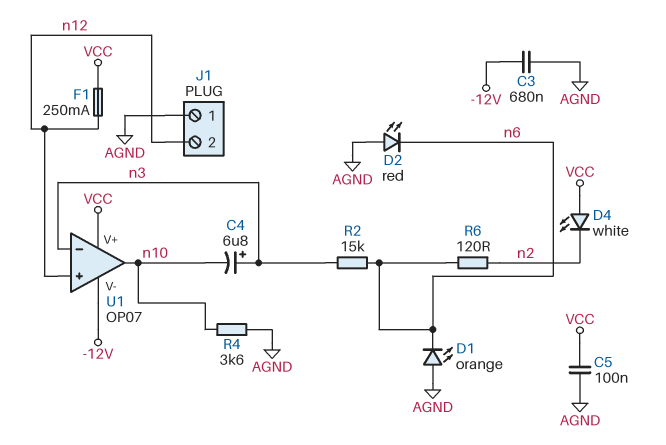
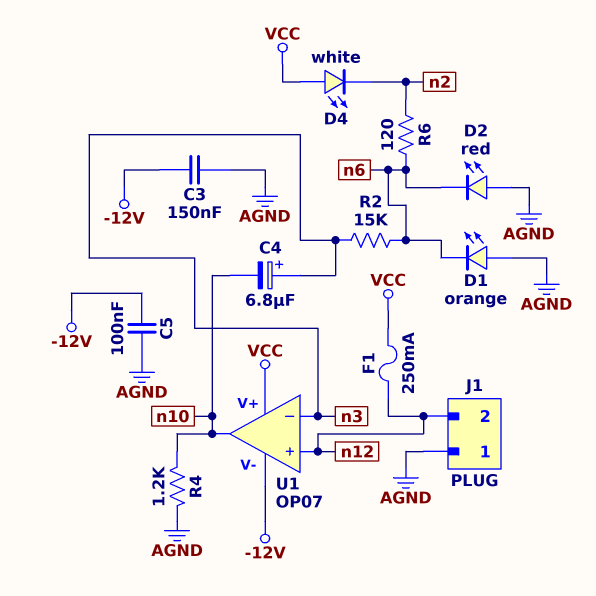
C3: 680nF (-12V, AGND) -> 150nF (-12V, AGND)
C5: 100nF (AGND, VCC) -> 100nF (-12V, AGND)
R4: 3.6k (AGND, n10) -> 1.2k (AGND, n10)

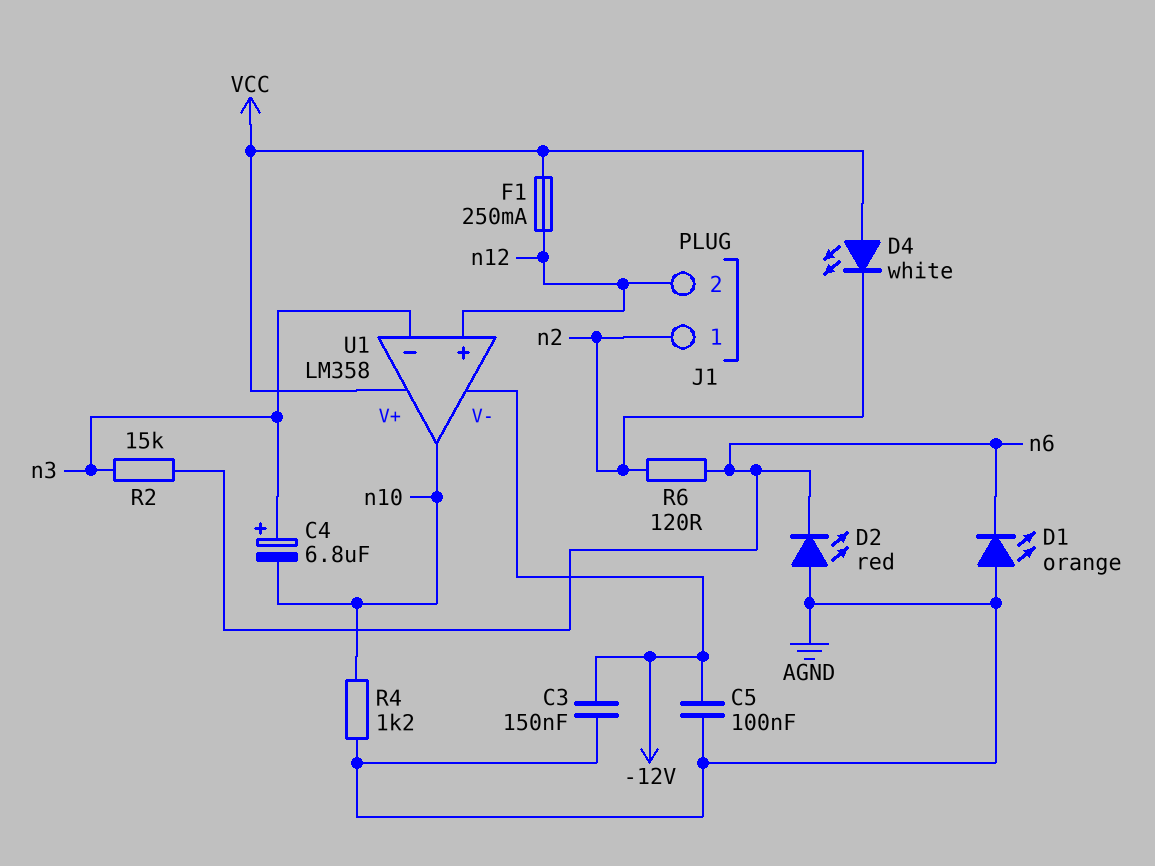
J1 pin 1: AGND -> n2
U1: OP07 -> LM358

